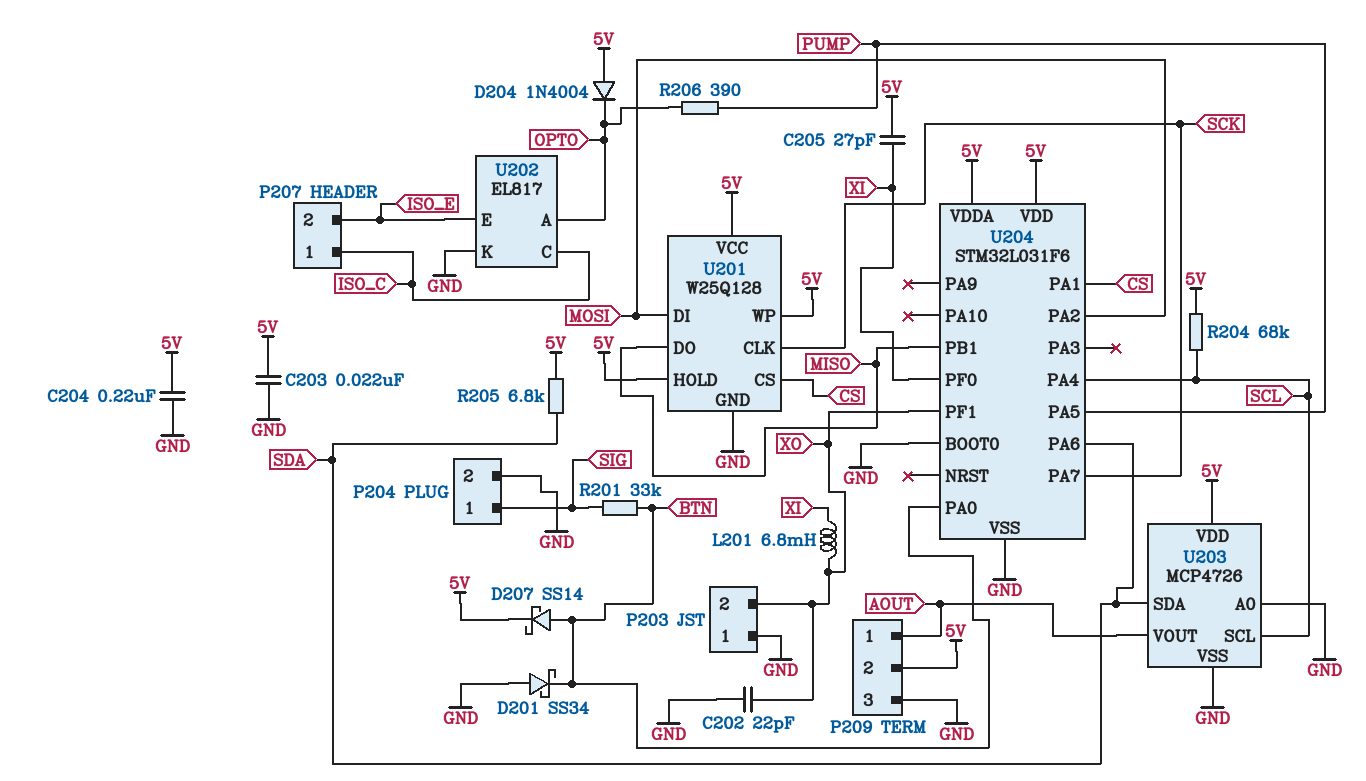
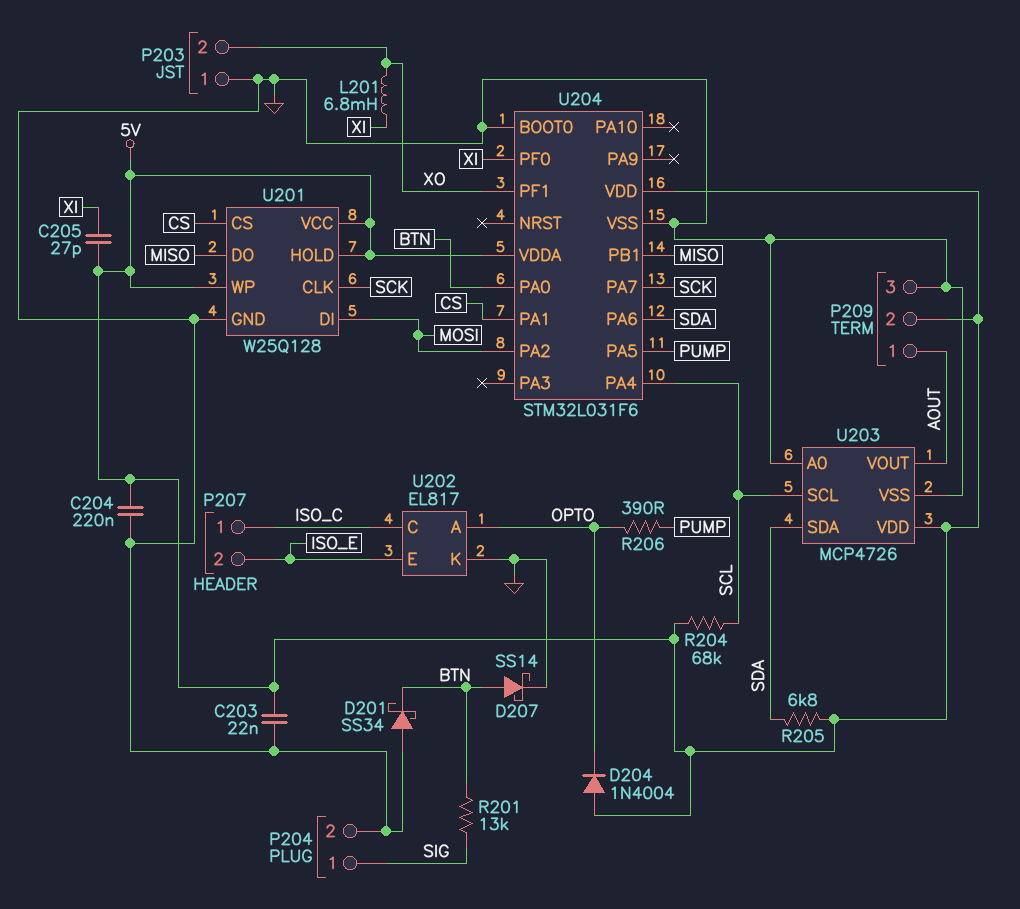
C202: 22pF (GND, XO) -> none
D207: schottky SS14 (A BTN, K 5V) -> schottky SS14 (A BTN, K GND)
R201: 33k (BTN, SIG) -> 13k (BTN, SIG)

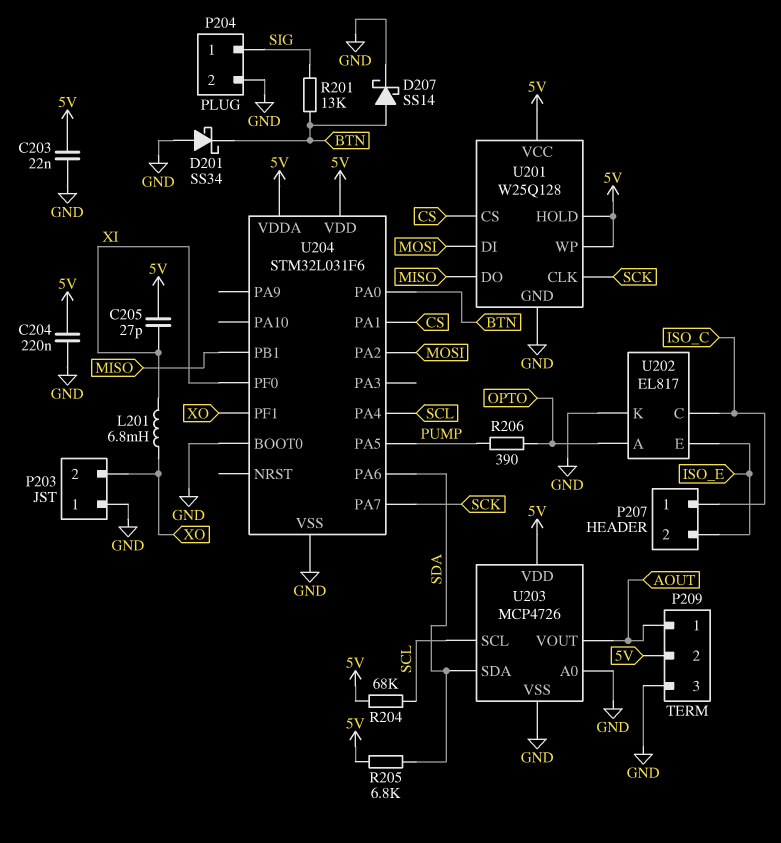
D204: diode 1N4004 (A 5V, K OPTO) -> none

